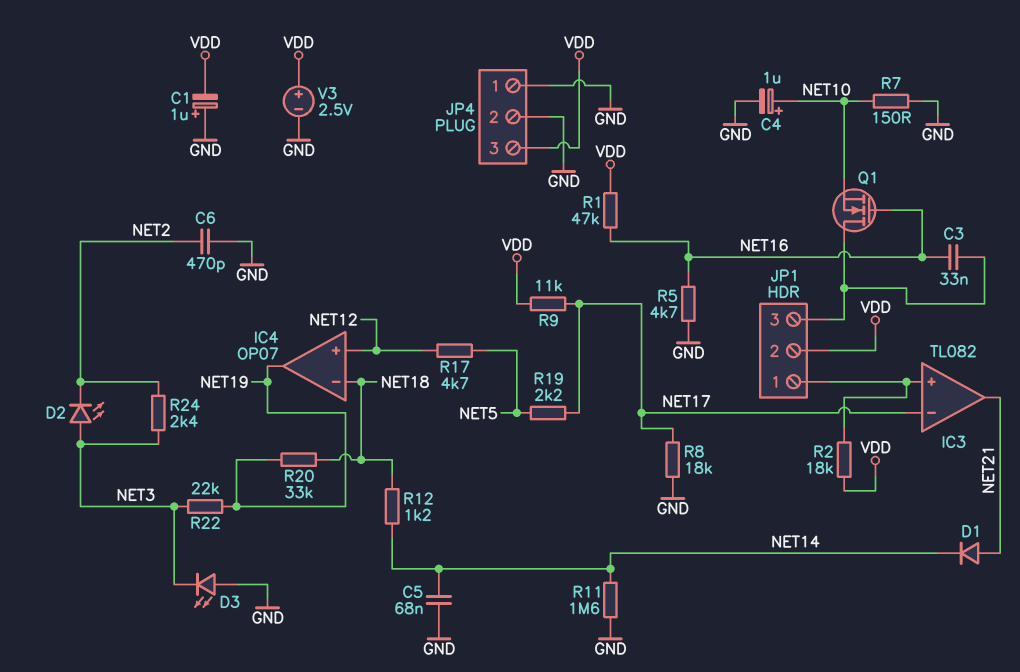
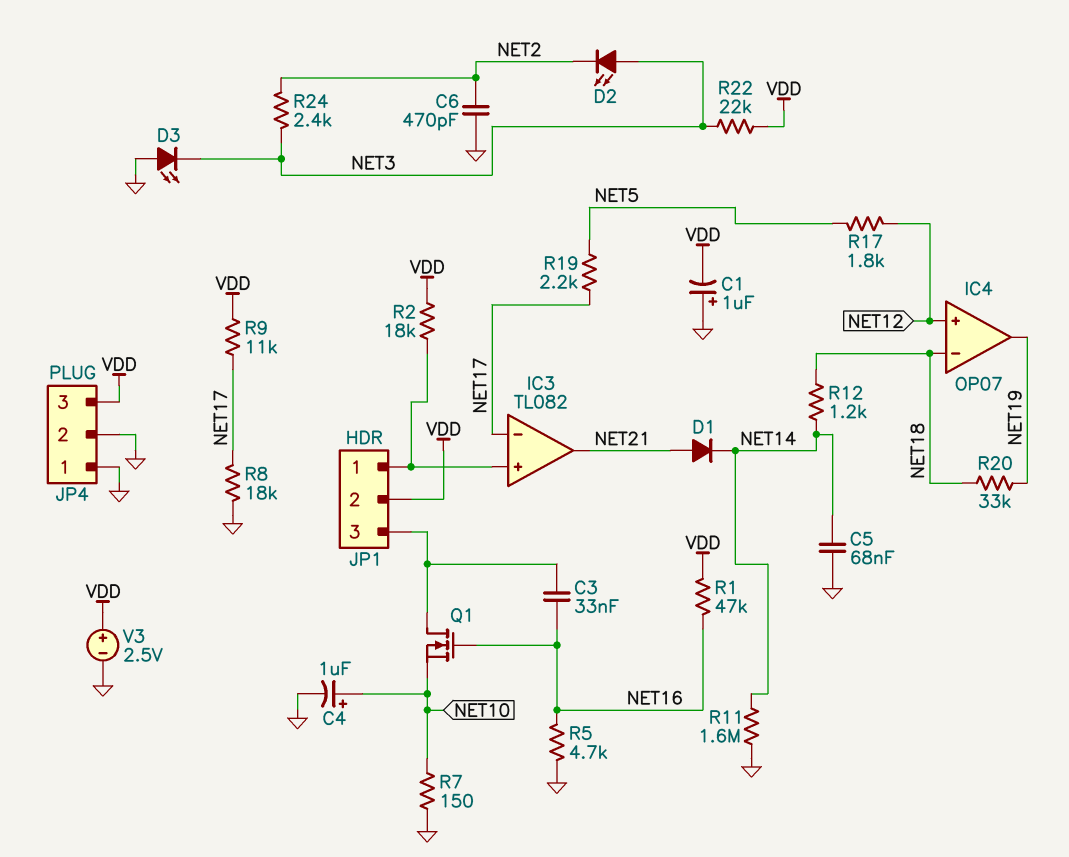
R17: 4.7k (NET5, NET12) -> 1.8k (NET5, NET12)
R22: 22k (NET3, NET19) -> 22k (NET3, VDD)

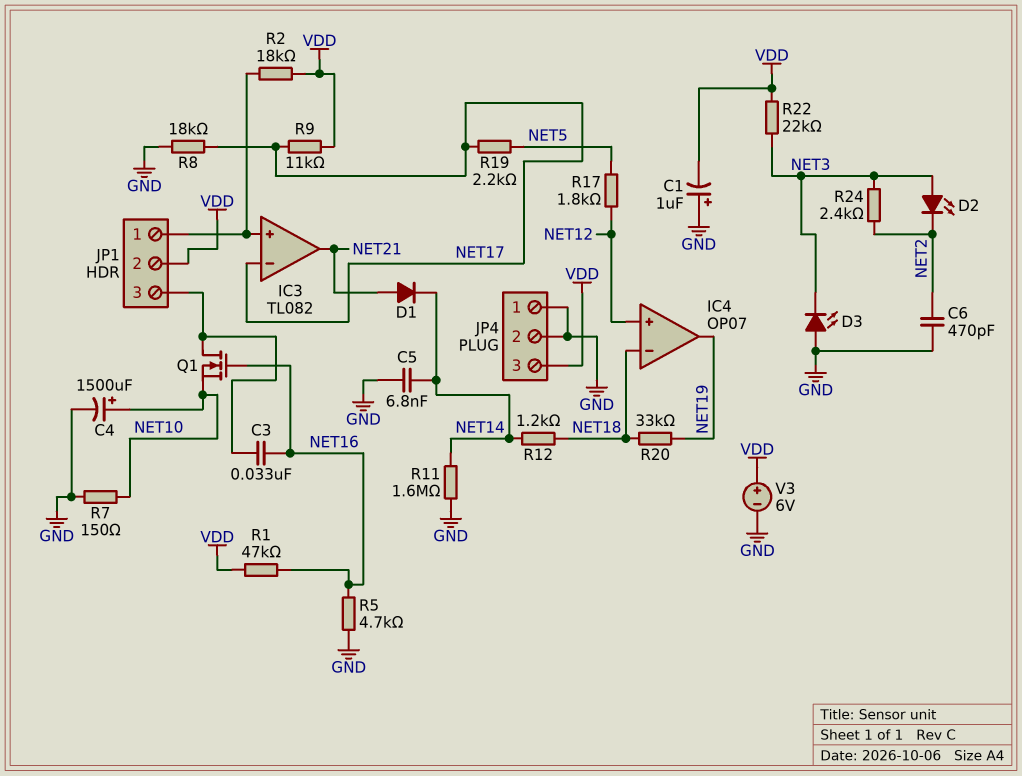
C4: 1uF (plus NET10, minus GND) -> 1500uF (plus NET10, minus GND)
C5: 68nF (GND, NET14) -> 6.8nF (GND, NET14)
V3: 2.5V (plus VDD, minus GND) -> 6V (plus VDD, minus GND)

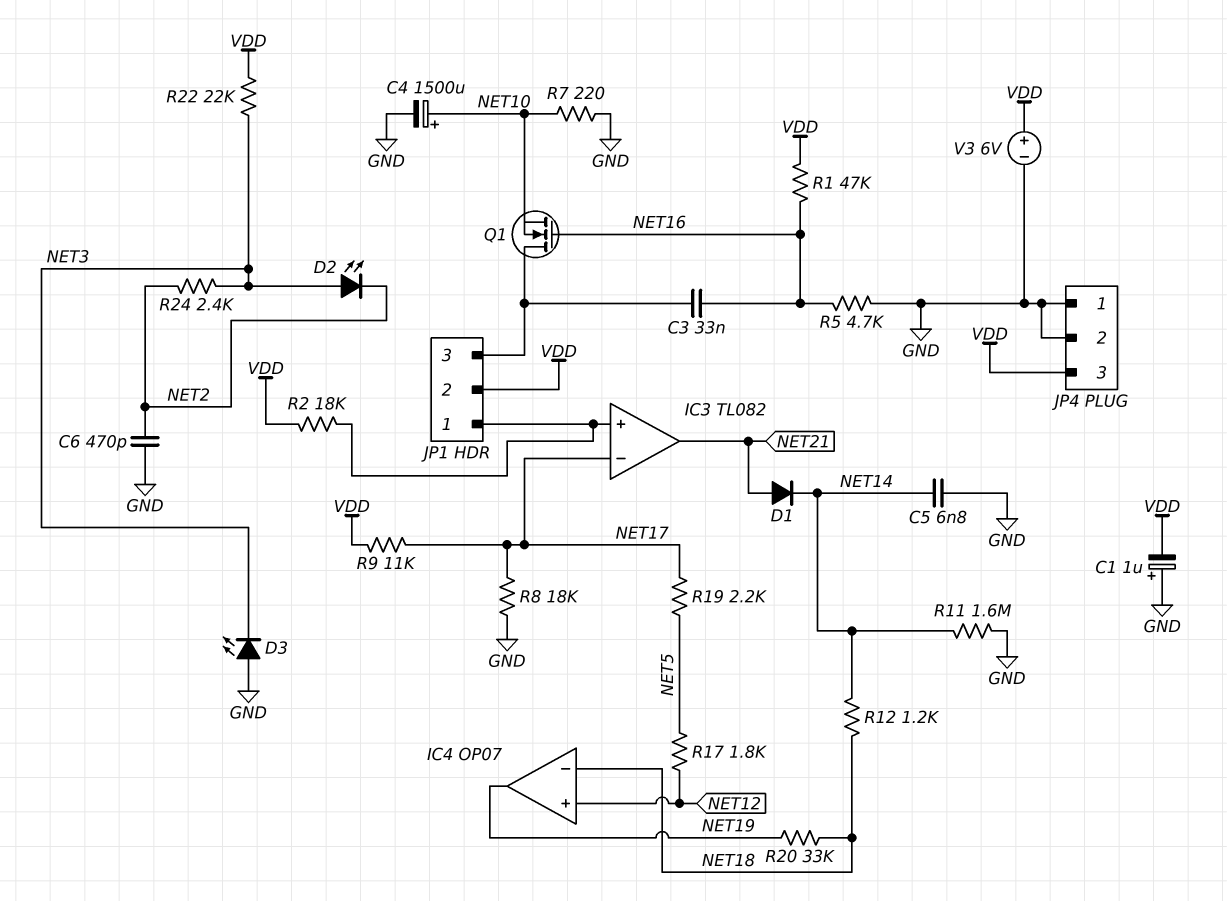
R7: 150 (GND, NET10) -> 220 (GND, NET10)

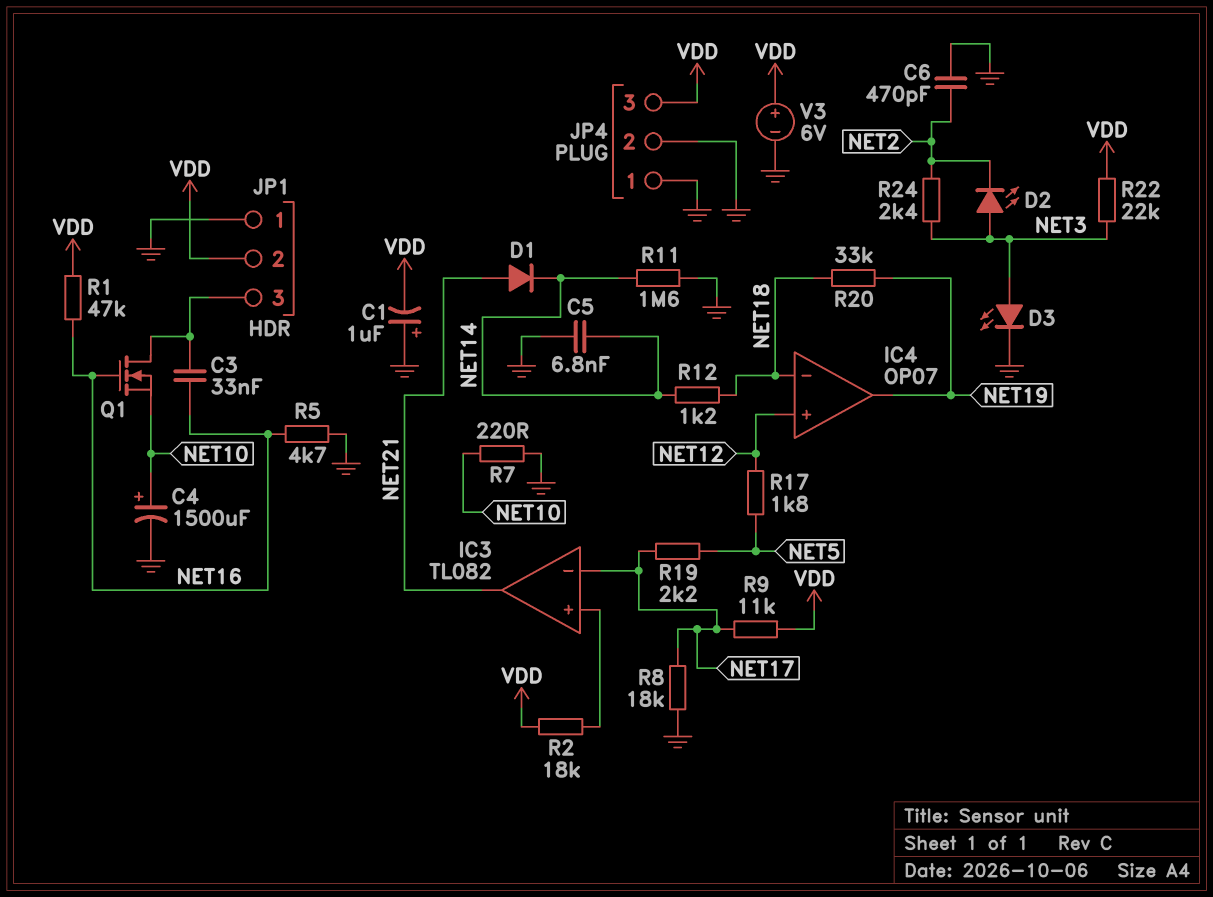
D3: LED (A GND, K NET3) -> LED (A NET3, K GND)
JP1 pin 1: IC3/in+ -> GND

